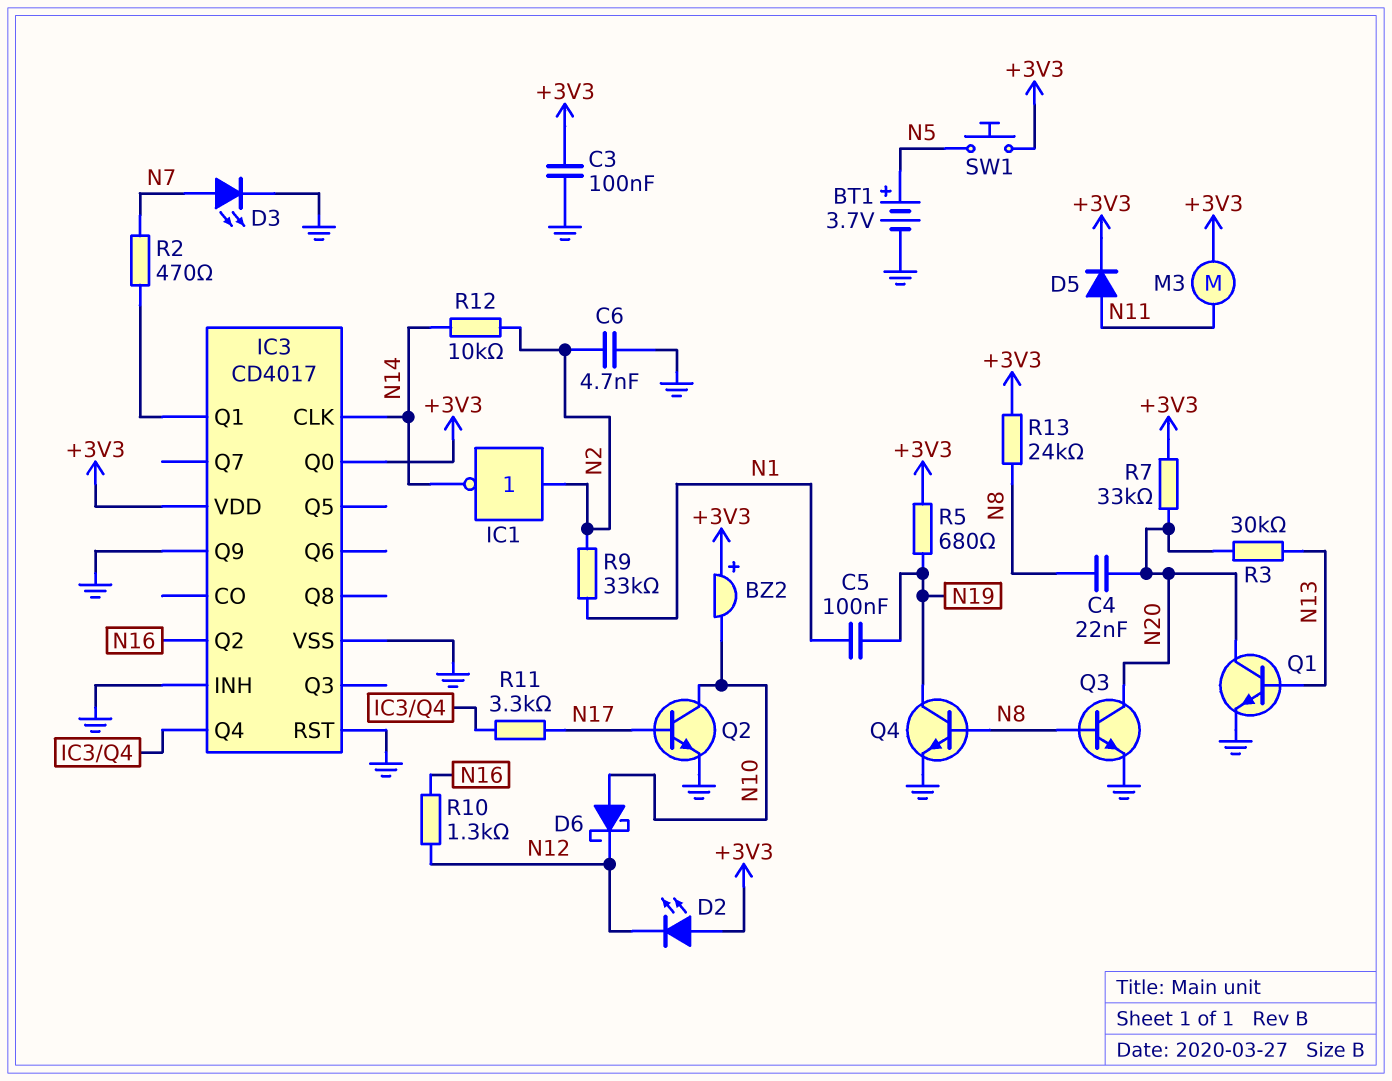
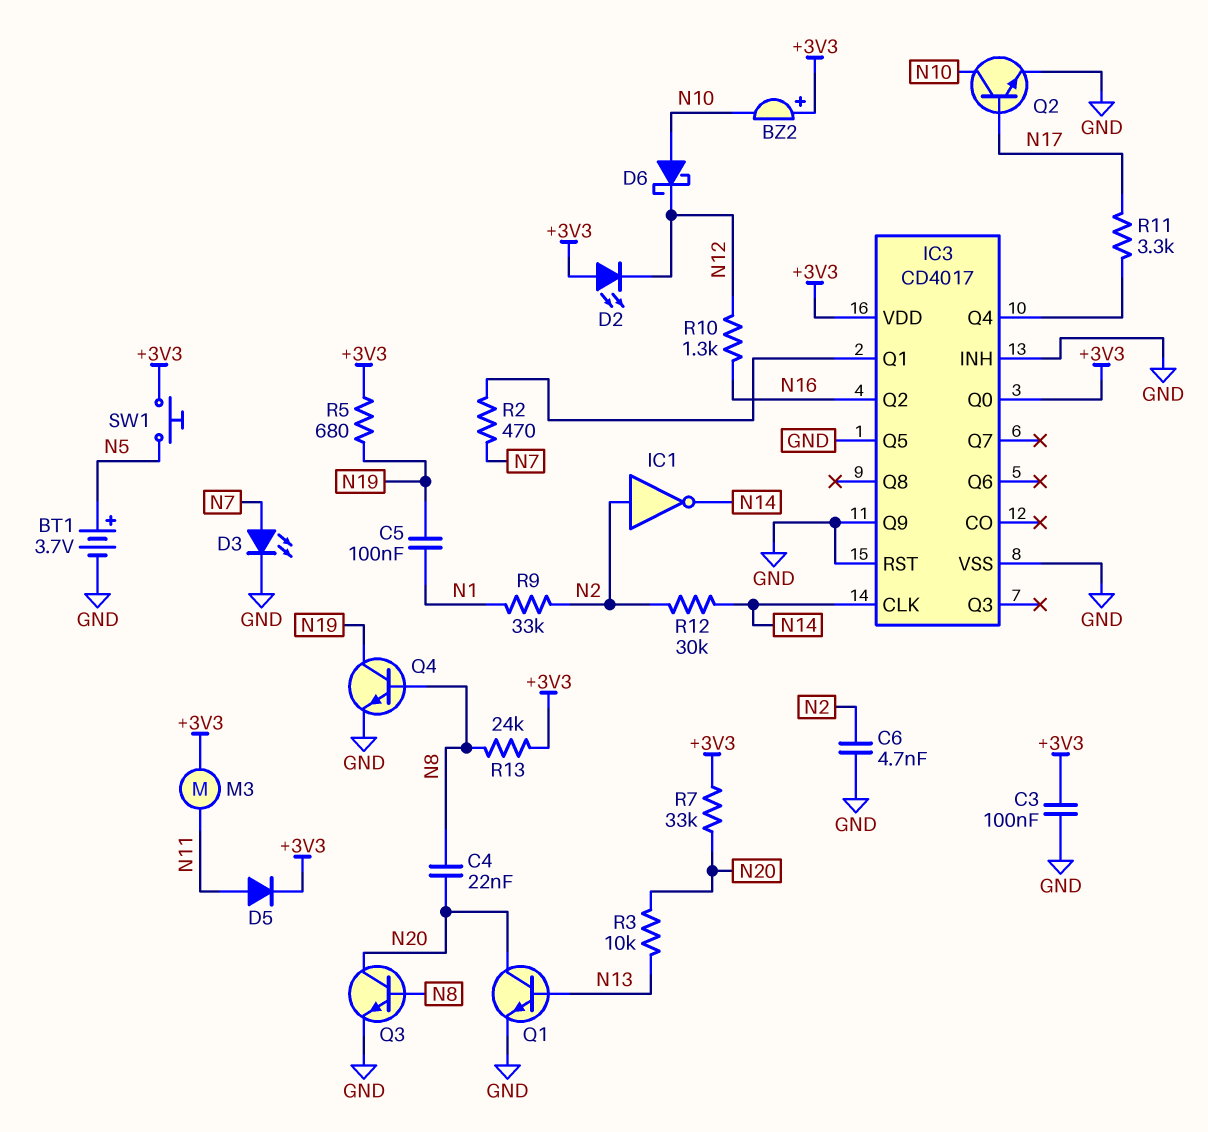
IC3 pin Q5: none -> GND
R3: 30k (N13, N20) -> 10k (N13, N20)
R12: 10k (N2, N14) -> 30k (N2, N14)

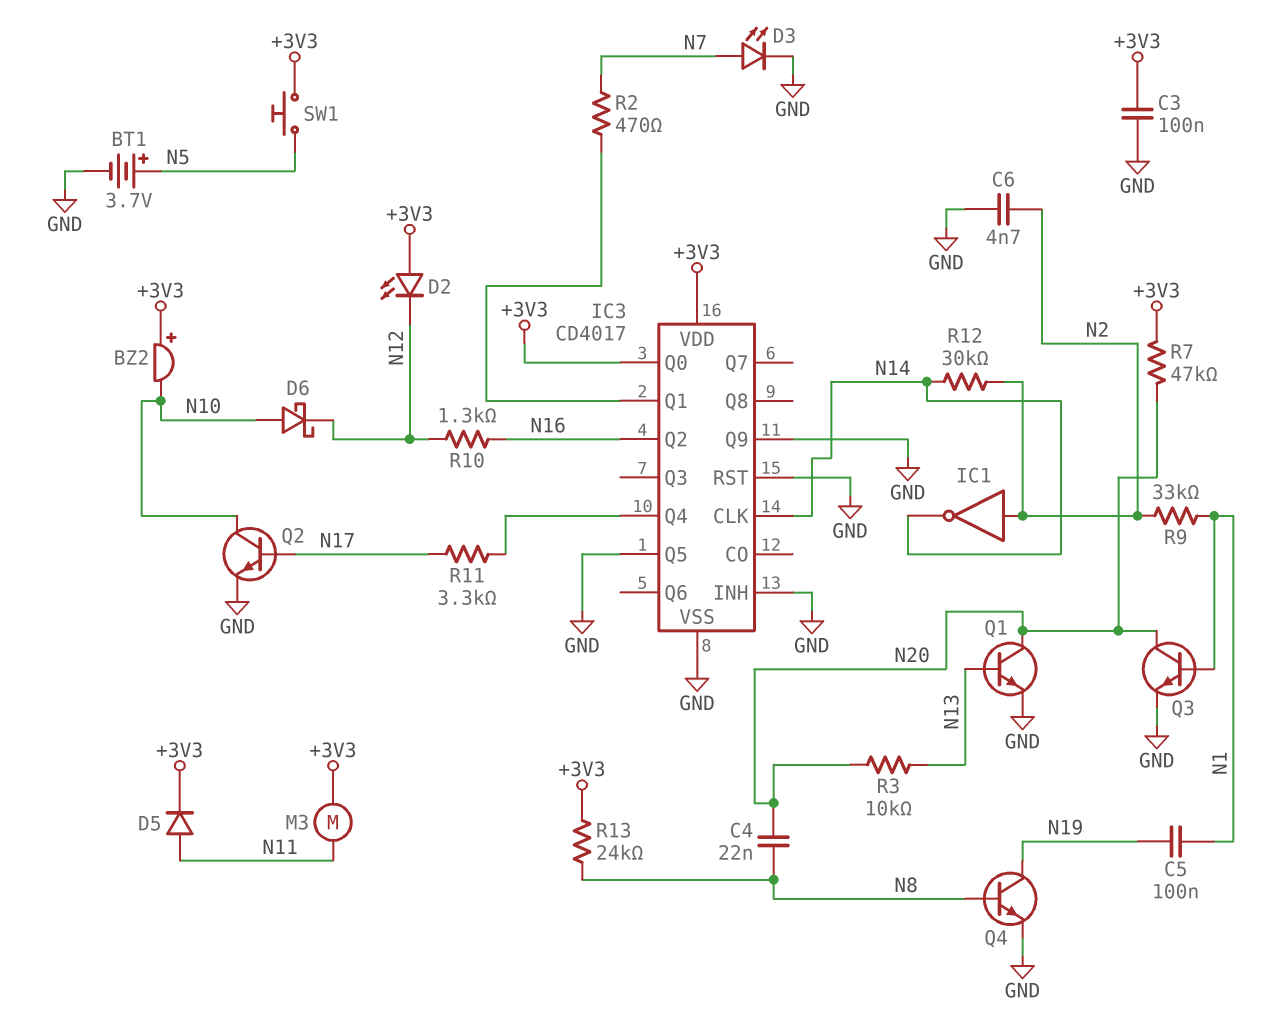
Q3: NPN (B N8, C N20, E GND) -> NPN (B N1, C N20, E GND)
R5: 680 (+3V3, N19) -> none
R7: 33k (+3V3, N20) -> 47k (+3V3, N20)

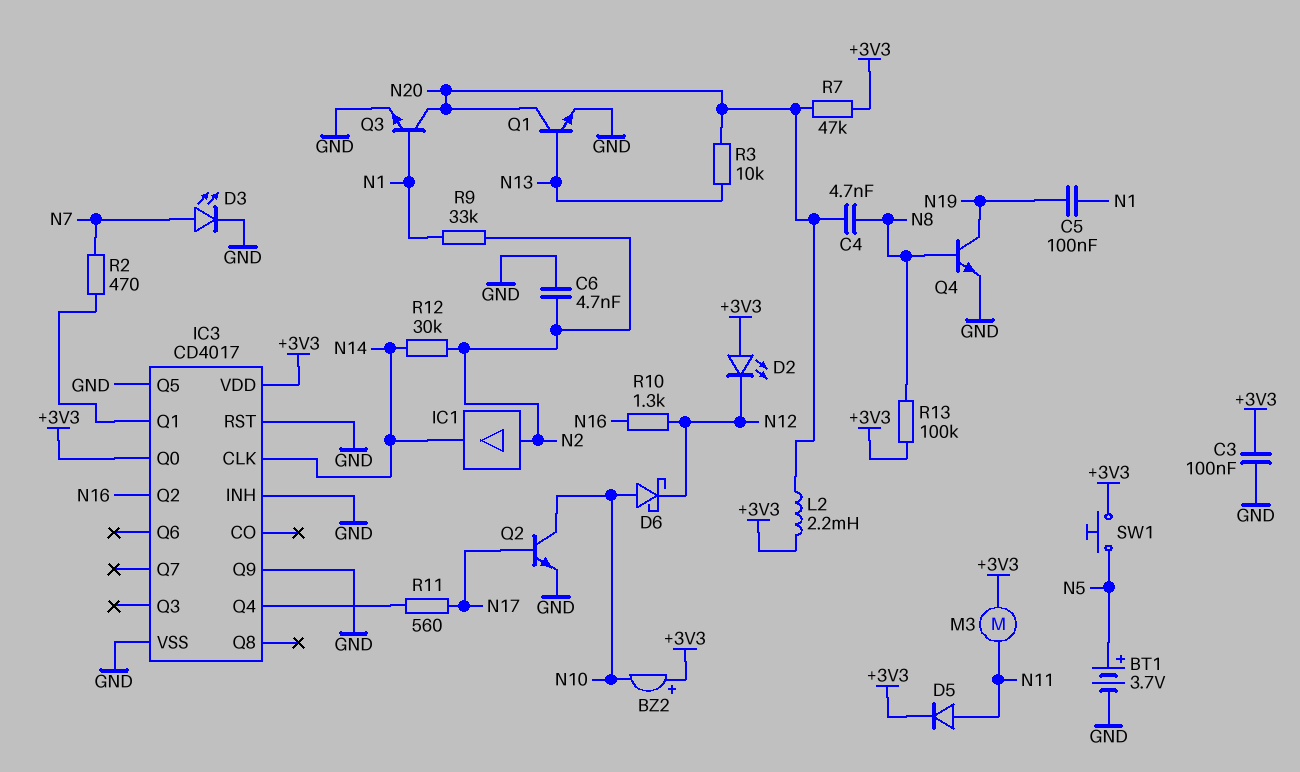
C4: 22nF (N8, N20) -> 4.7nF (N8, N20)
IC1: NOT (in N2, out N14) -> buffer (in N2, out N14)
L2: none -> 2.2mH (+3V3, N20)
R11: 3.3k (IC3/Q4, N17) -> 560 (IC3/Q4, N17)
R13: 24k (+3V3, N8) -> 100k (+3V3, N8)

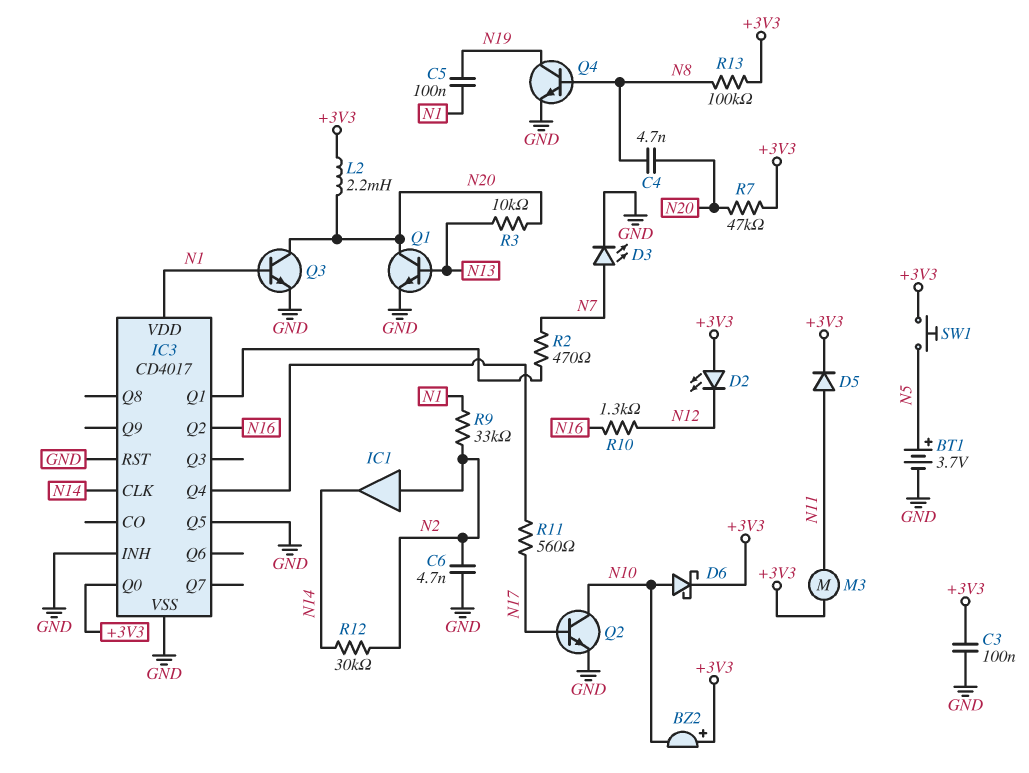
D6: schottky (A N10, K N12) -> schottky (A N10, K +3V3)
IC3 pin Q9: GND -> none
IC3 pin VDD: +3V3 -> N1

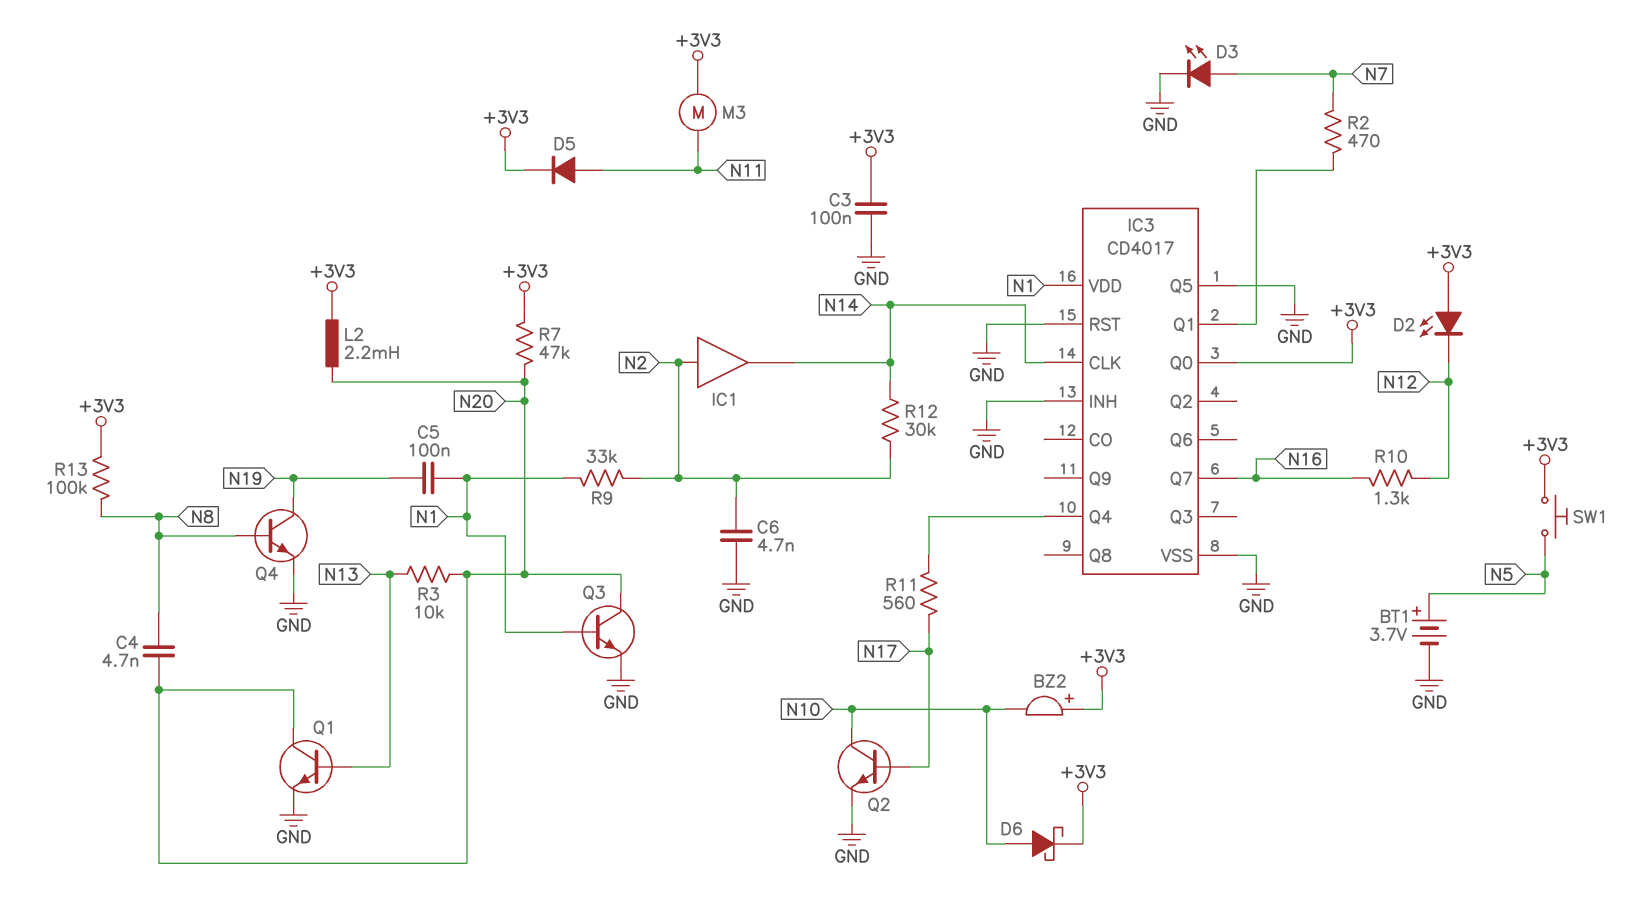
IC3 pin Q2: N16 -> none
IC3 pin Q7: none -> N16

